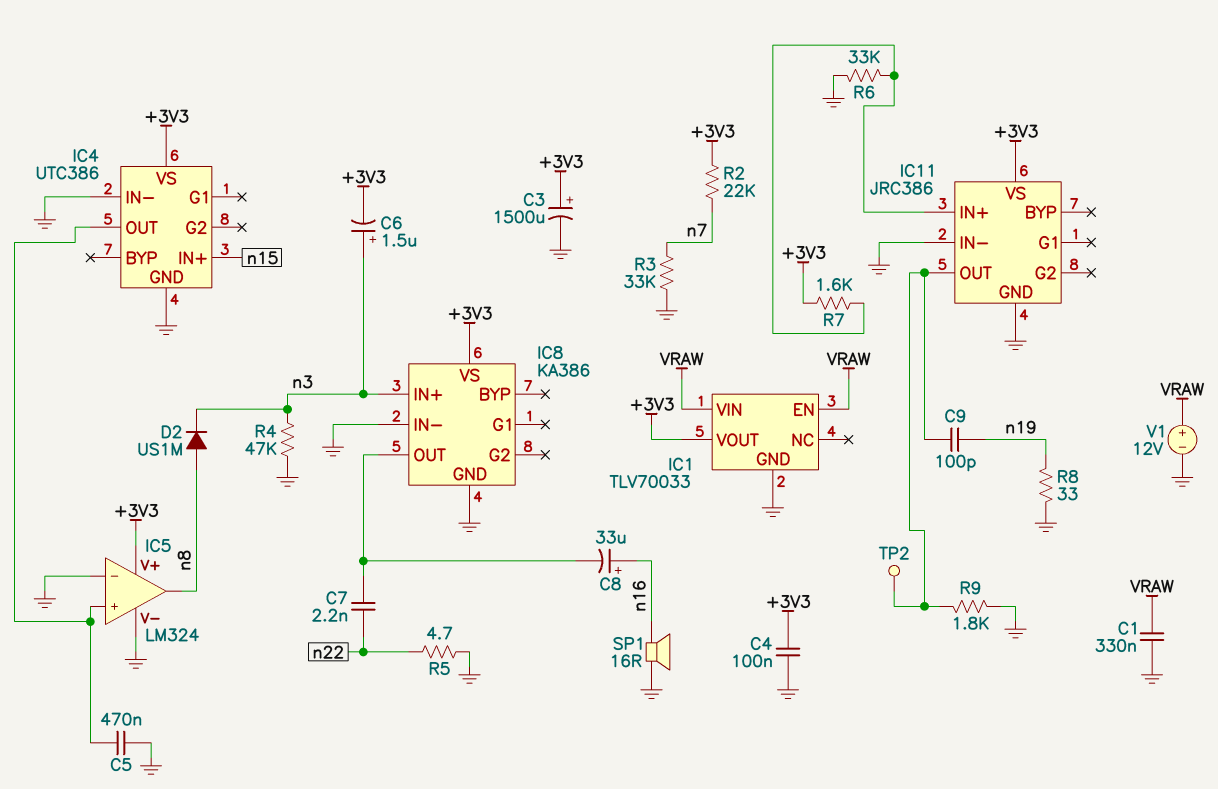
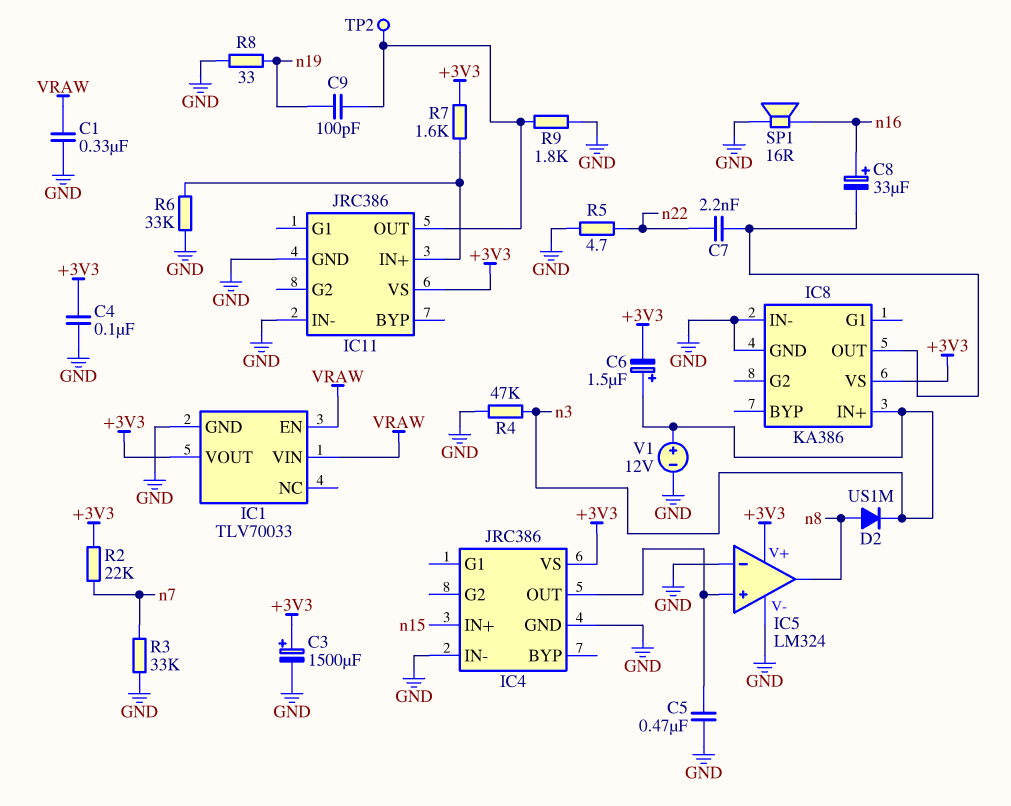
IC4: UTC386 -> JRC386
V1: 12V (plus VRAW, minus GND) -> 12V (plus n3, minus GND)

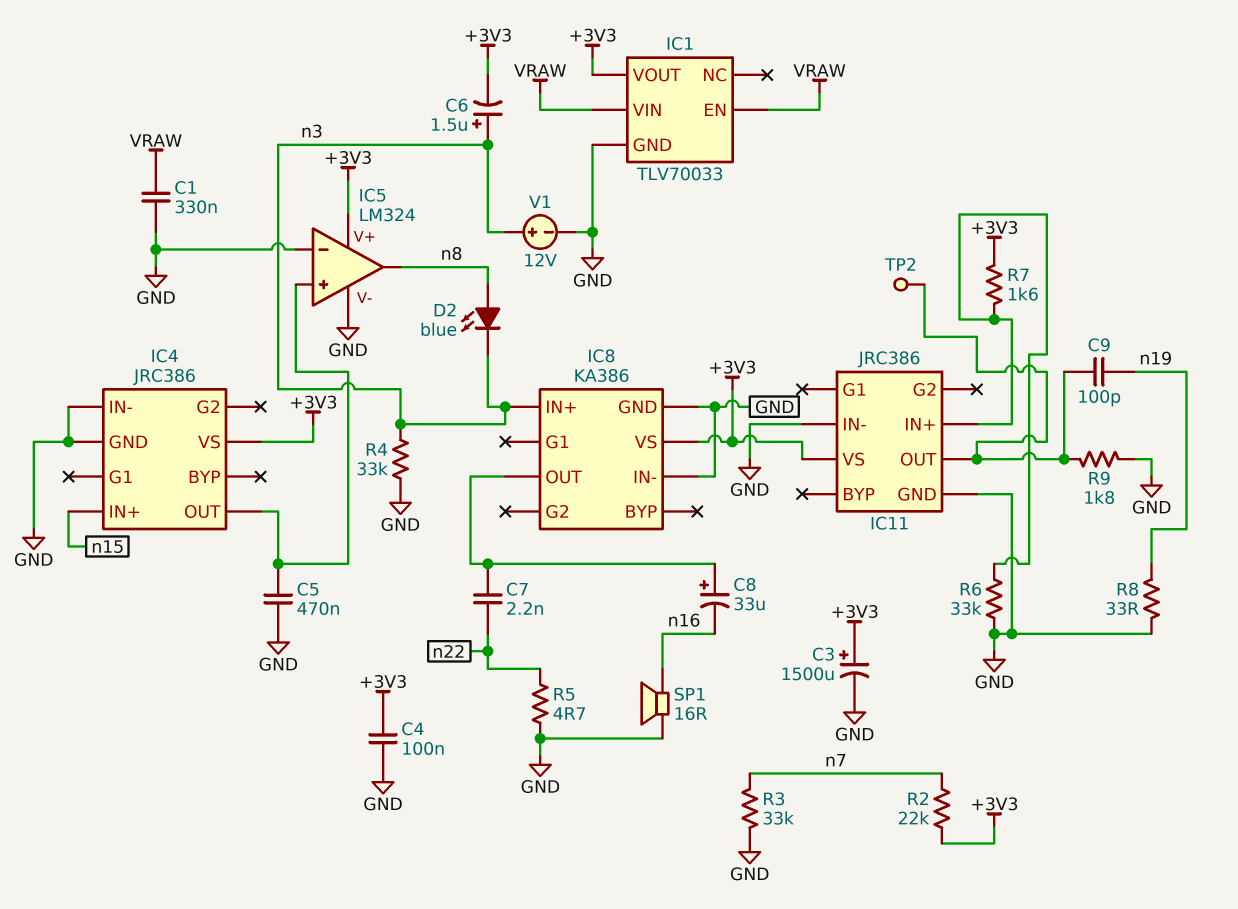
C8: 33uF (plus n16, minus IC8/OUT) -> 33uF (plus IC8/OUT, minus n16)
D2: diode US1M (A n8, K n3) -> LED blue (A n8, K n3)
R4: 47k (GND, n3) -> 33k (GND, n3)

